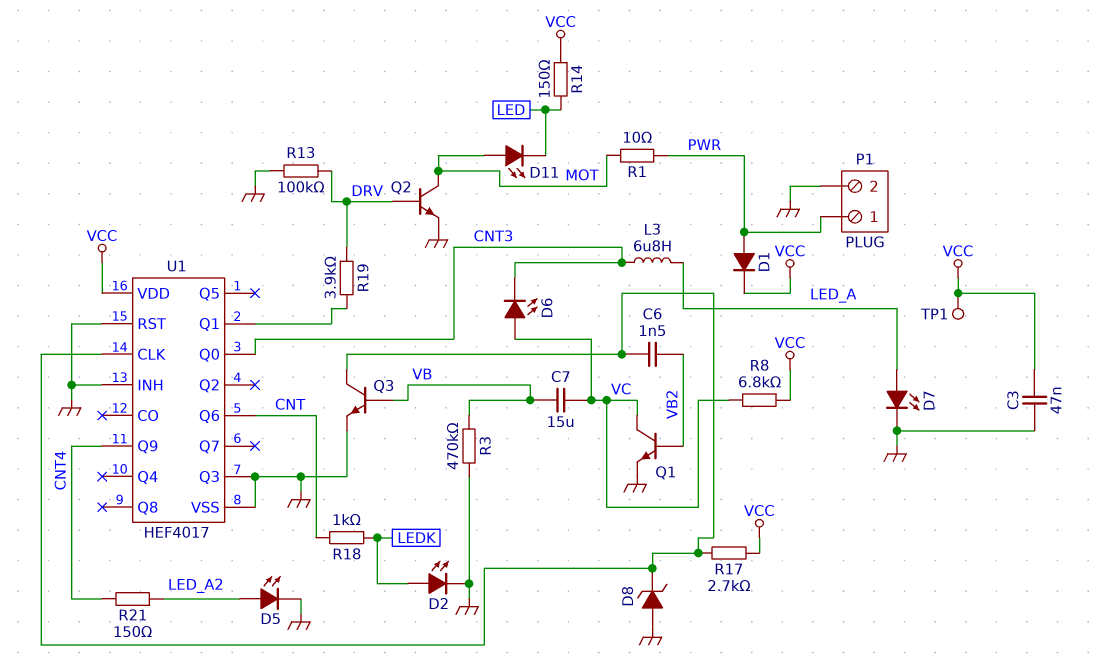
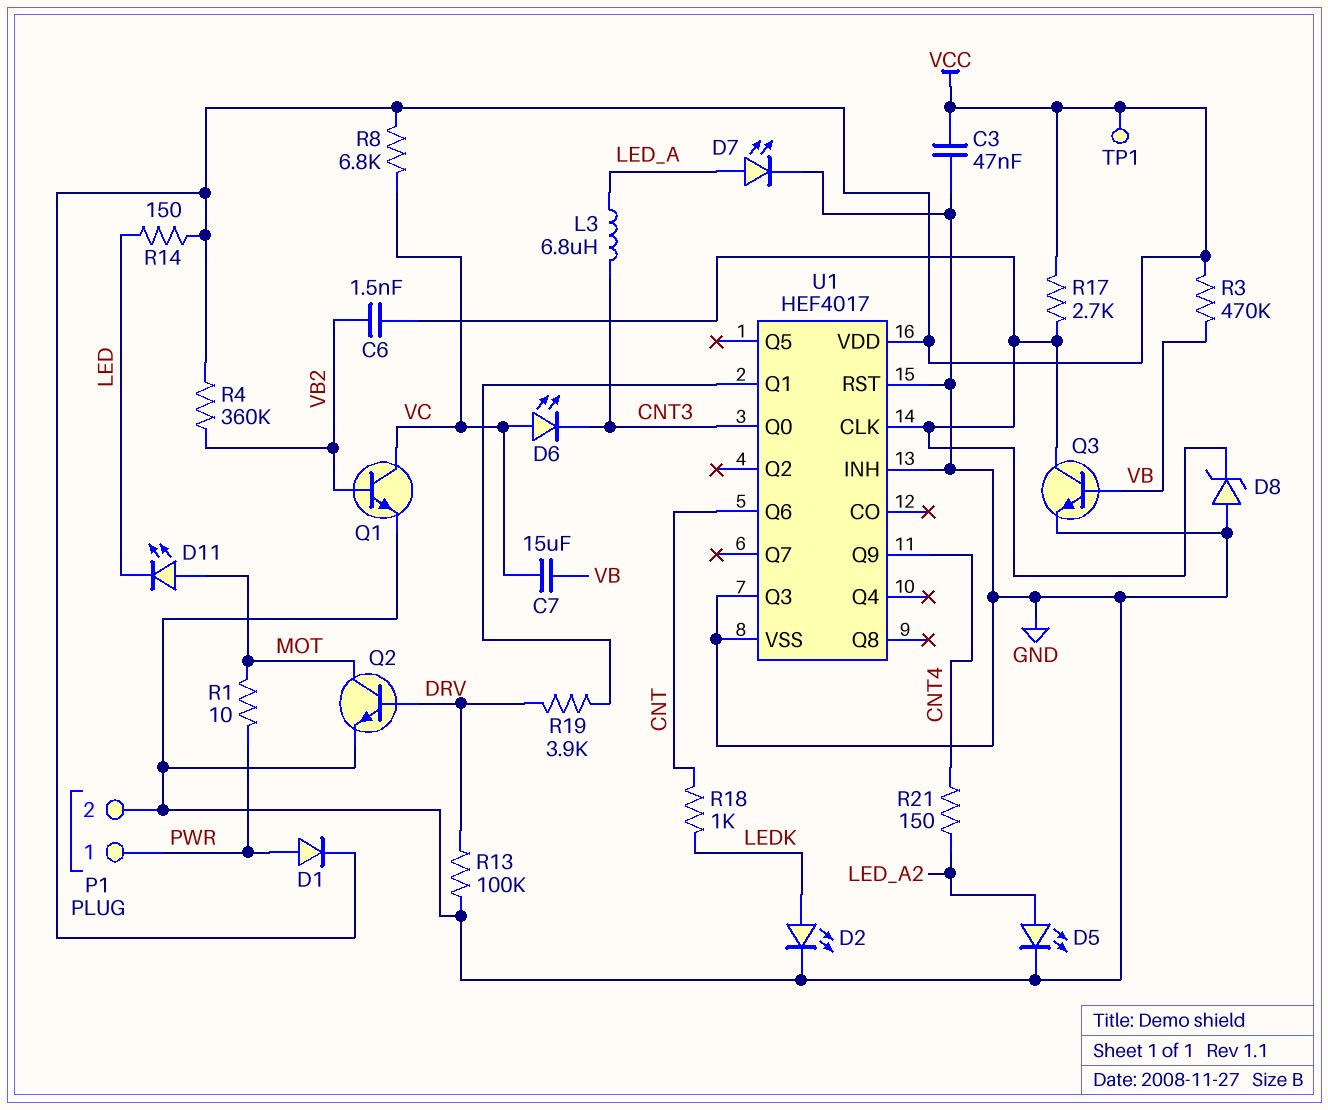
R3: 470k (GND, VB) -> 470k (VB, VCC)
R4: none -> 360k (VB2, VCC)

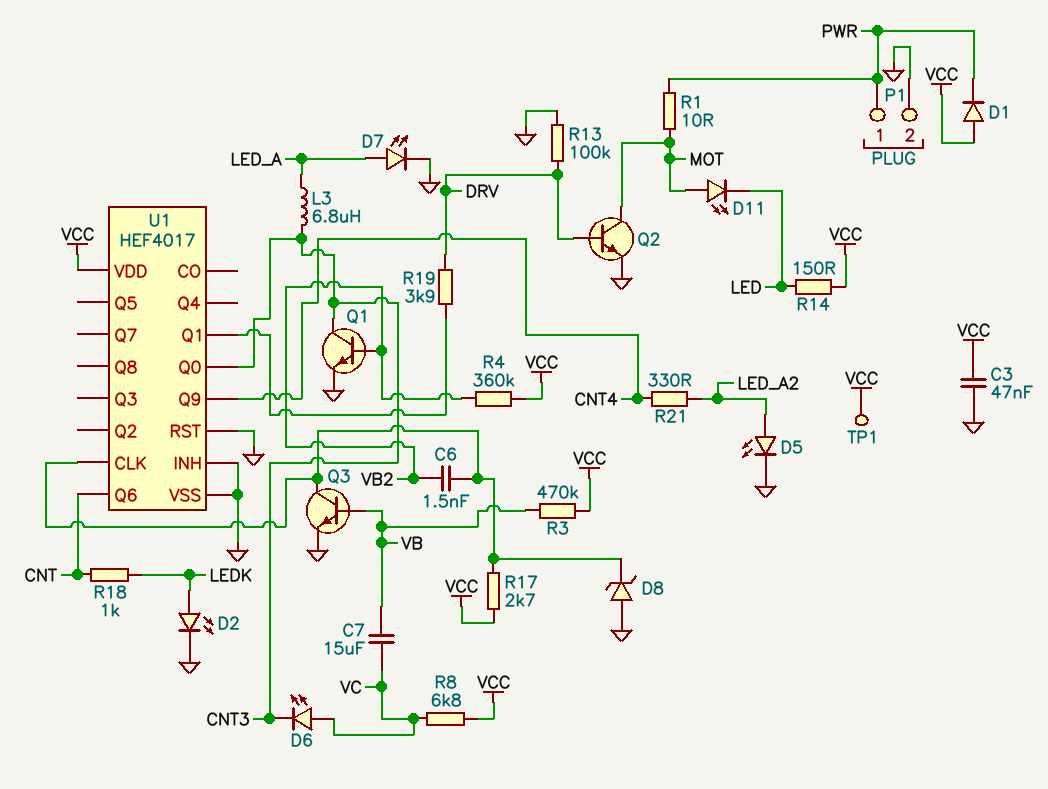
D1: diode (A PWR, K VCC) -> diode (A VCC, K PWR)
Q1: NPN (B VB2, C VC, E GND) -> NPN (B VB2, C CNT3, E GND)
R21: 150 (CNT4, LED_A2) -> 330 (CNT4, LED_A2)
U1 pin Q3: GND -> none

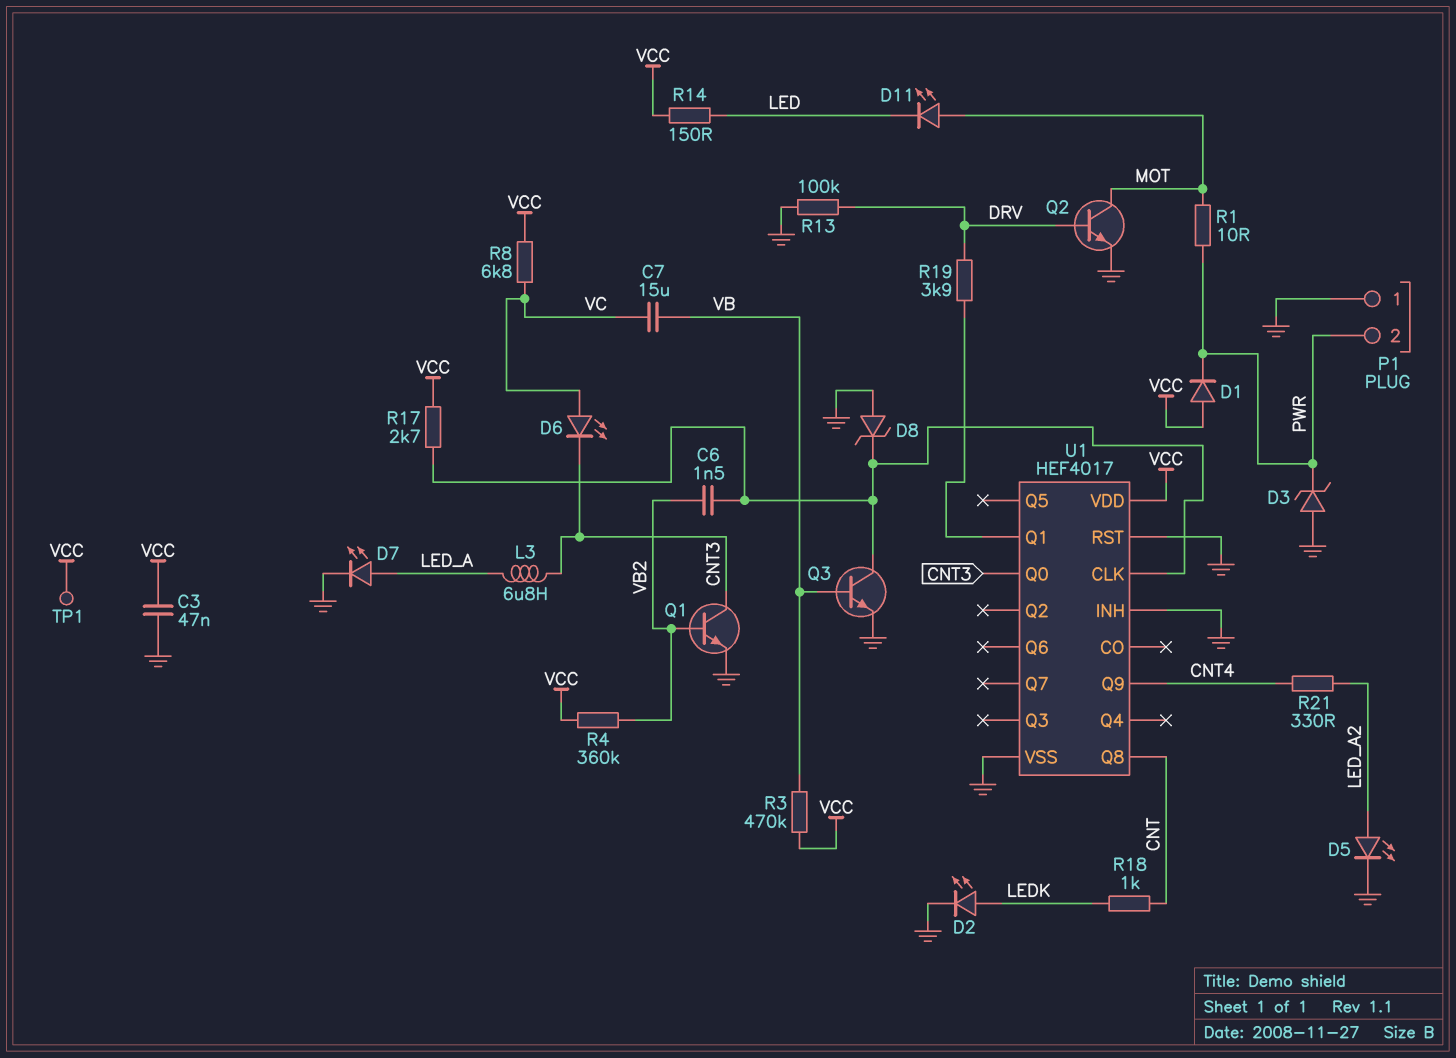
D3: none -> zener (A GND, K PWR)
P1 pin 1: PWR -> GND
P1 pin 2: GND -> PWR
U1 pin Q6: CNT -> none
U1 pin Q8: none -> CNT

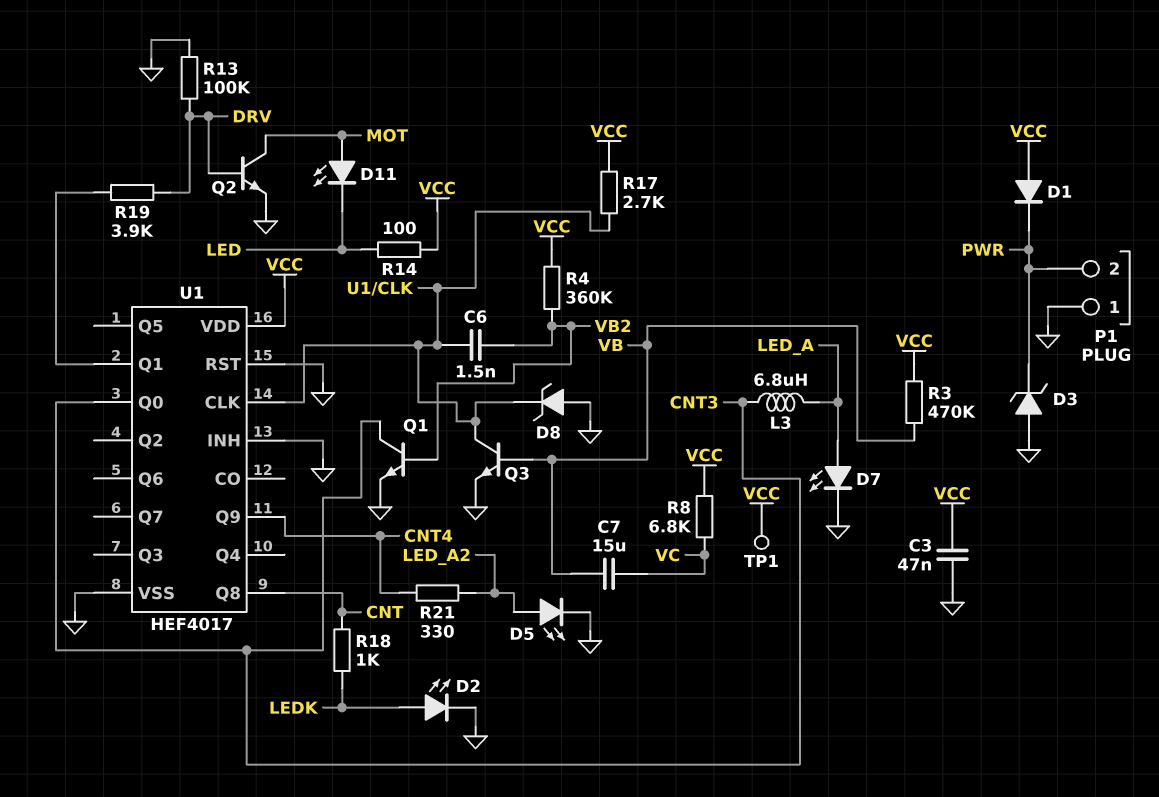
D6: LED (A VC, K CNT3) -> none
R1: 10 (MOT, PWR) -> none
R14: 150 (LED, VCC) -> 100 (LED, VCC)

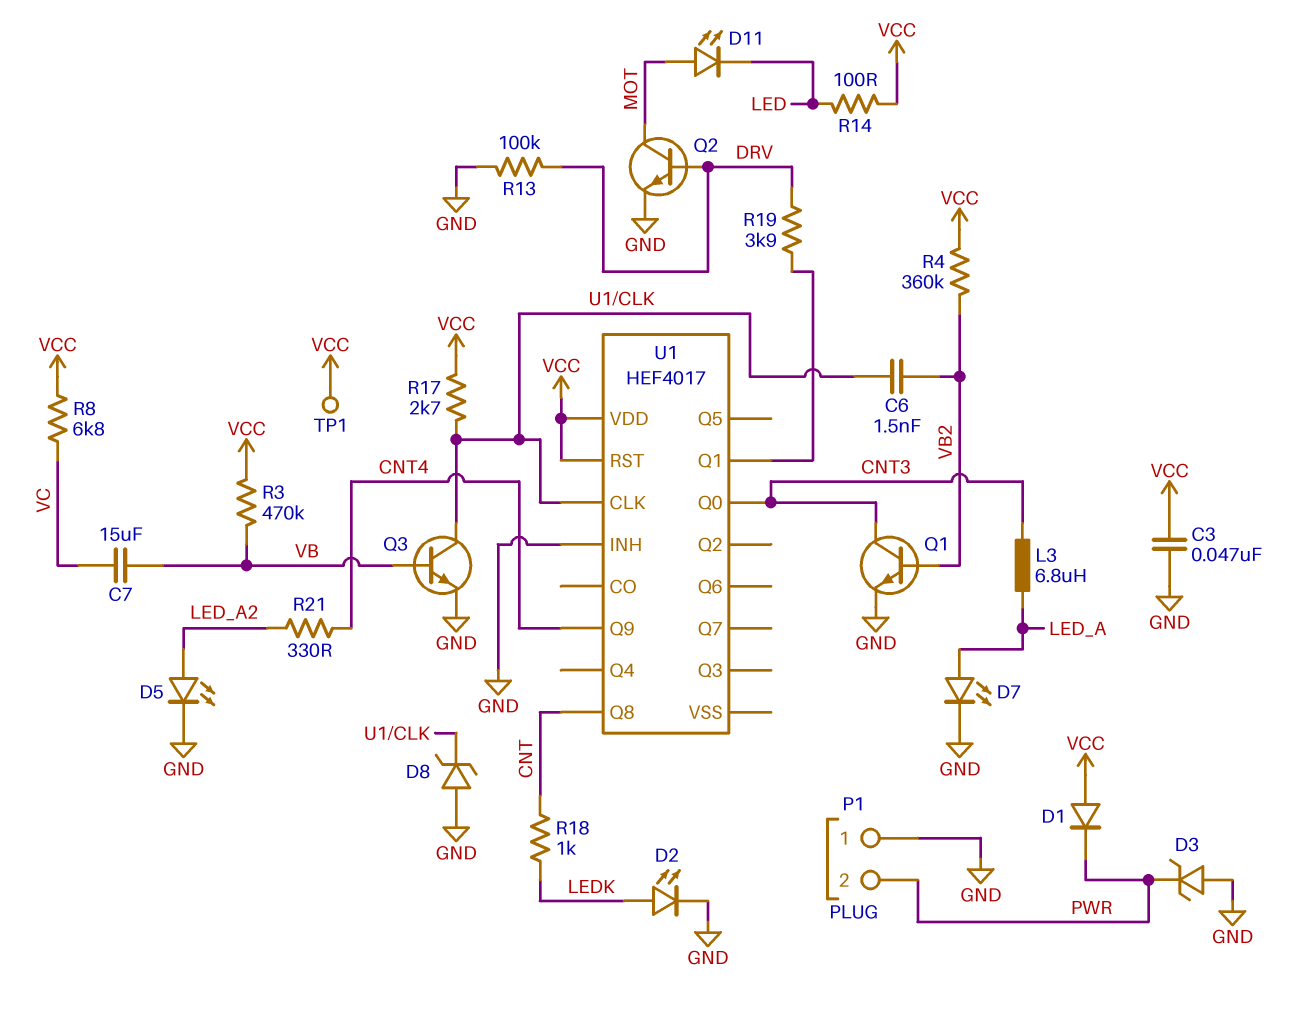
U1 pin RST: GND -> VCC
U1 pin VSS: GND -> none

